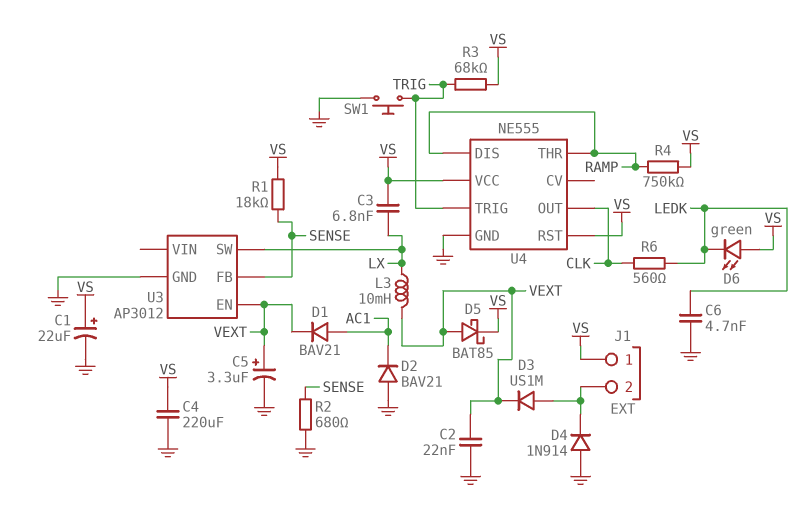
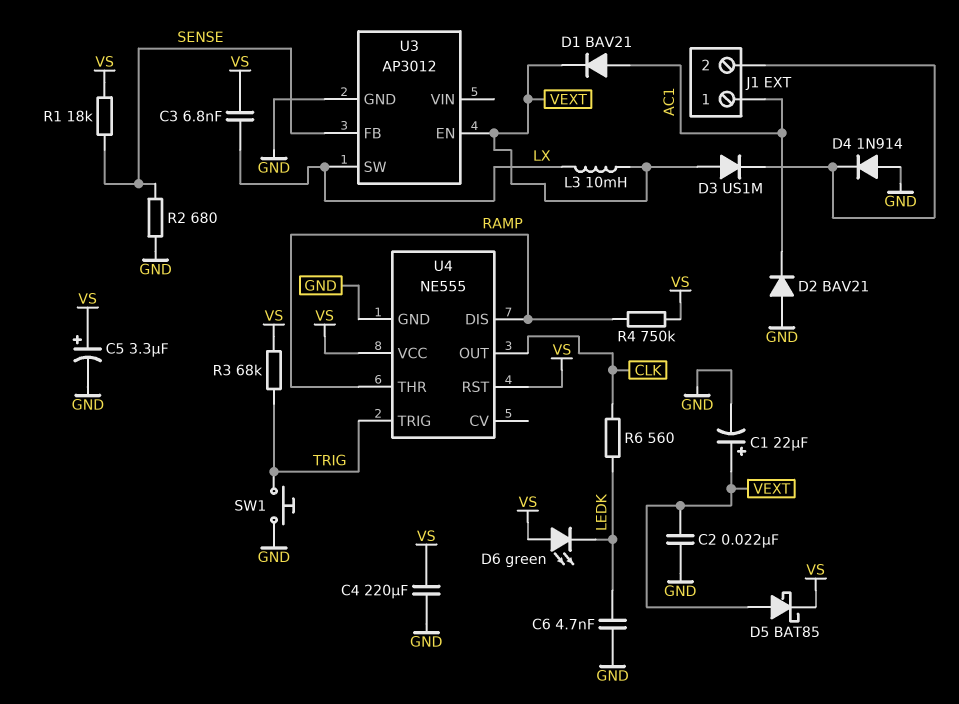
C1: 22uF (plus VS, minus GND) -> 22uF (plus VEXT, minus GND)
C5: 3.3uF (plus VEXT, minus GND) -> 3.3uF (plus VS, minus GND)
D3: diode US1M (A J1/2, K VEXT) -> diode US1M (A VEXT, K J1/2)
J1 pin 1: VS -> AC1

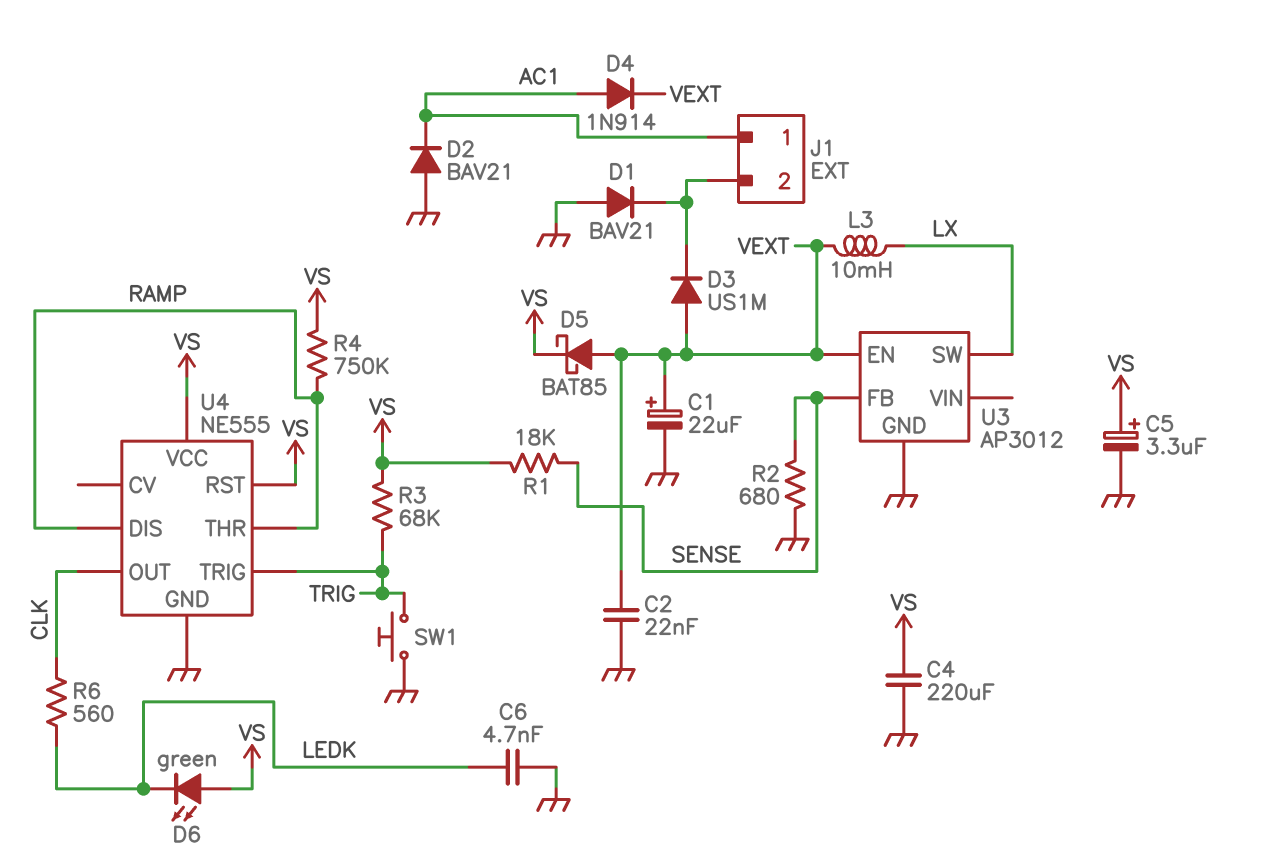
C3: 6.8nF (LX, VS) -> none
D1: diode BAV21 (A AC1, K VEXT) -> diode BAV21 (A GND, K J1/2)
D4: diode 1N914 (A GND, K J1/2) -> diode 1N914 (A AC1, K VEXT)

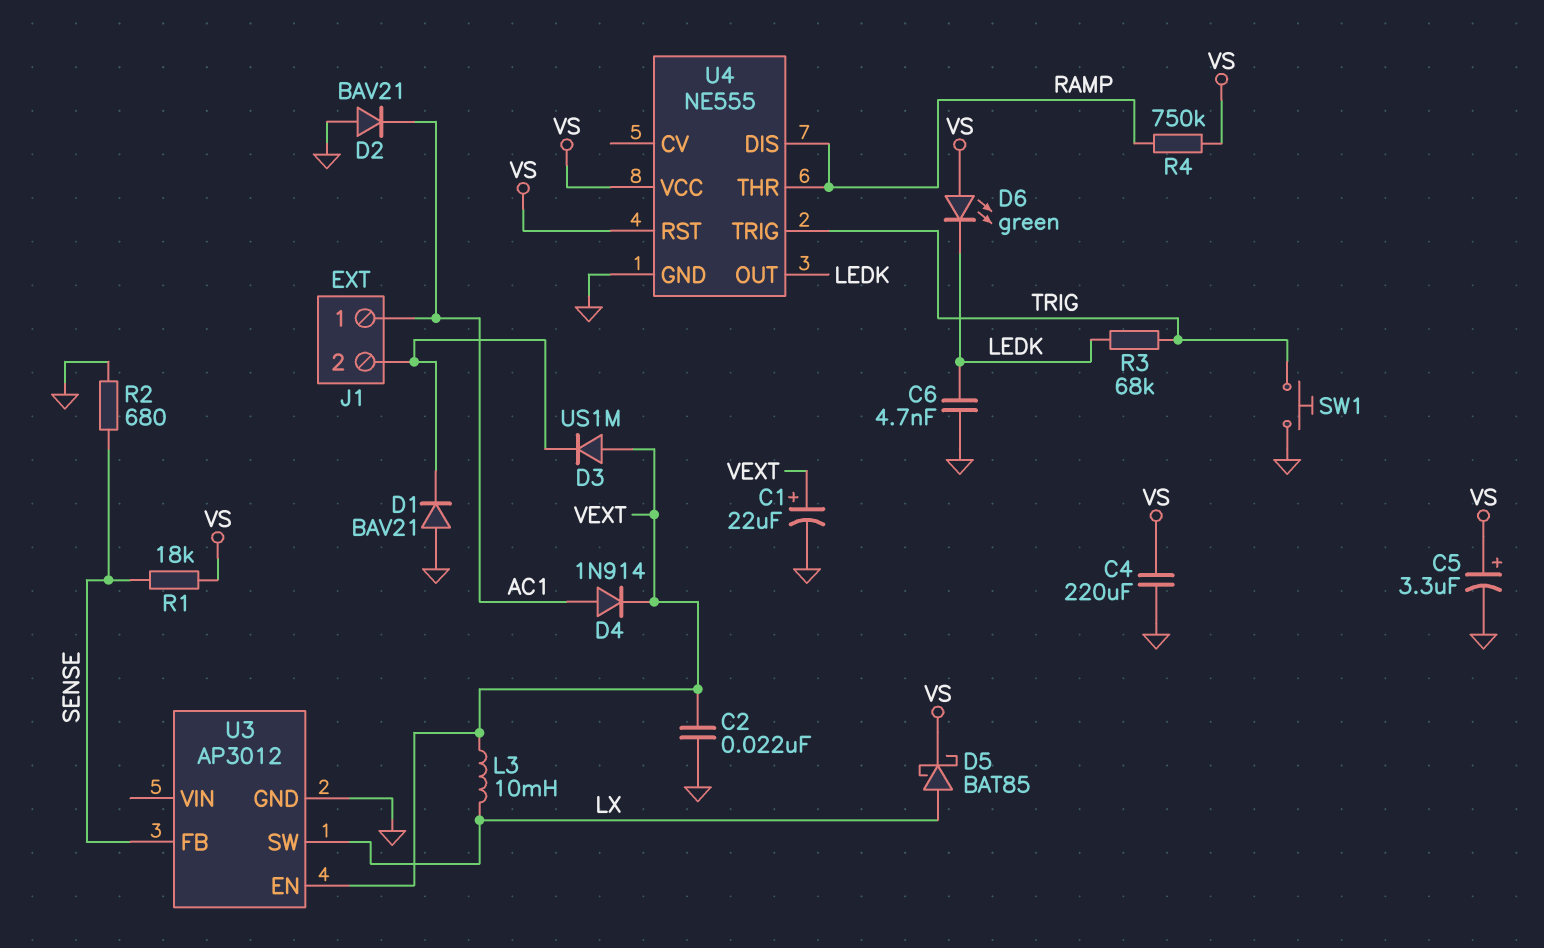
D5: schottky BAT85 (A VEXT, K VS) -> schottky BAT85 (A LX, K VS)
R3: 68k (TRIG, VS) -> 68k (LEDK, TRIG)
R6: 560 (CLK, LEDK) -> none
U4 pin OUT: CLK -> LEDK

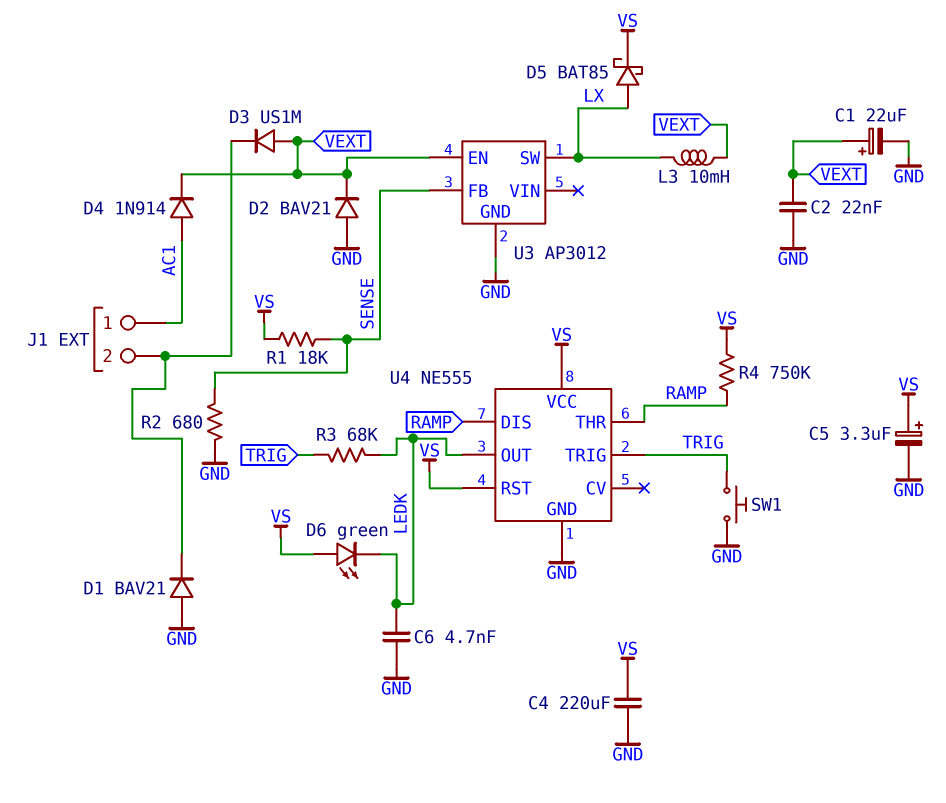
D2: diode BAV21 (A GND, K AC1) -> diode BAV21 (A GND, K VEXT)

